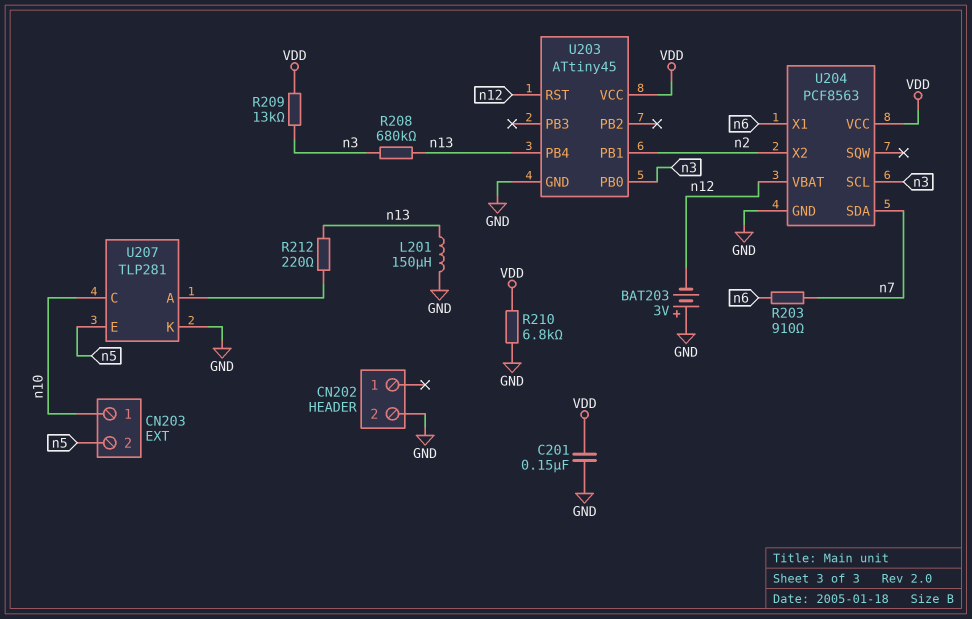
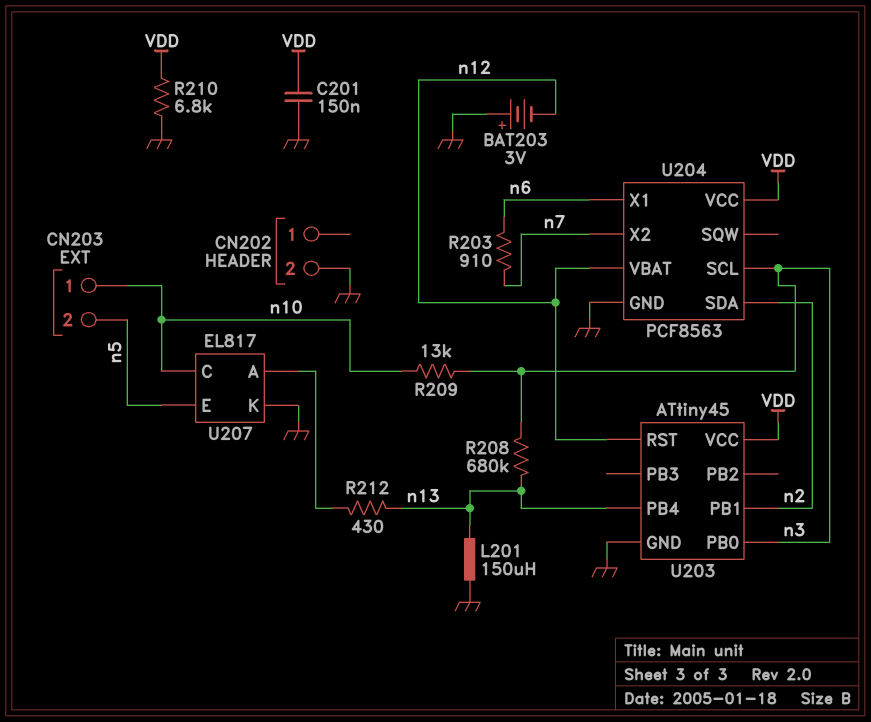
R209: 13k (VDD, n3) -> 13k (n3, n10)
R212: 220 (U207/A, n13) -> 430 (U207/A, n13)
U204 pin SDA: n7 -> n2
U204 pin X2: n2 -> n7
U207: TLP281 -> EL817

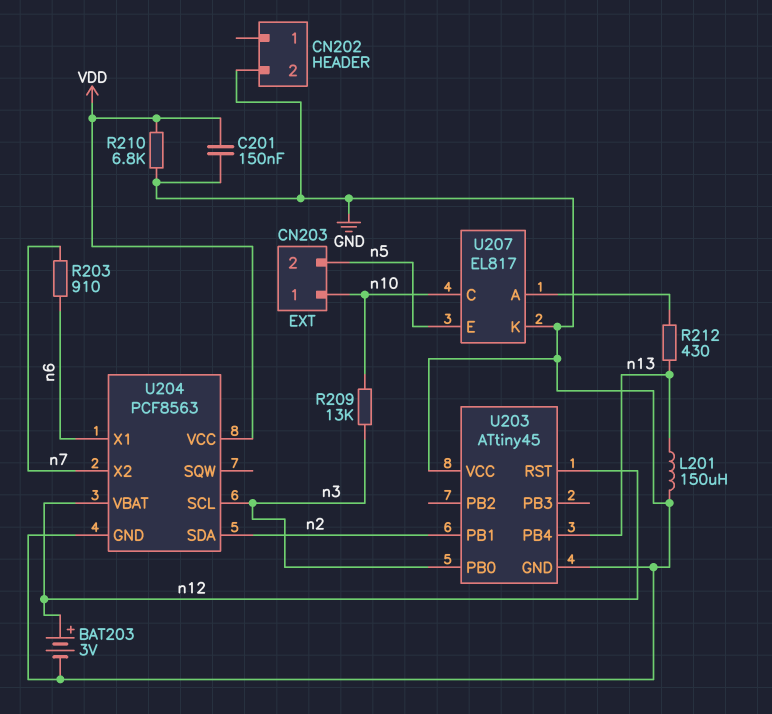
BAT203: 3V (plus GND, minus n12) -> 3V (plus n12, minus GND)
R208: 680k (n3, n13) -> none
U203 pin VCC: VDD -> GND

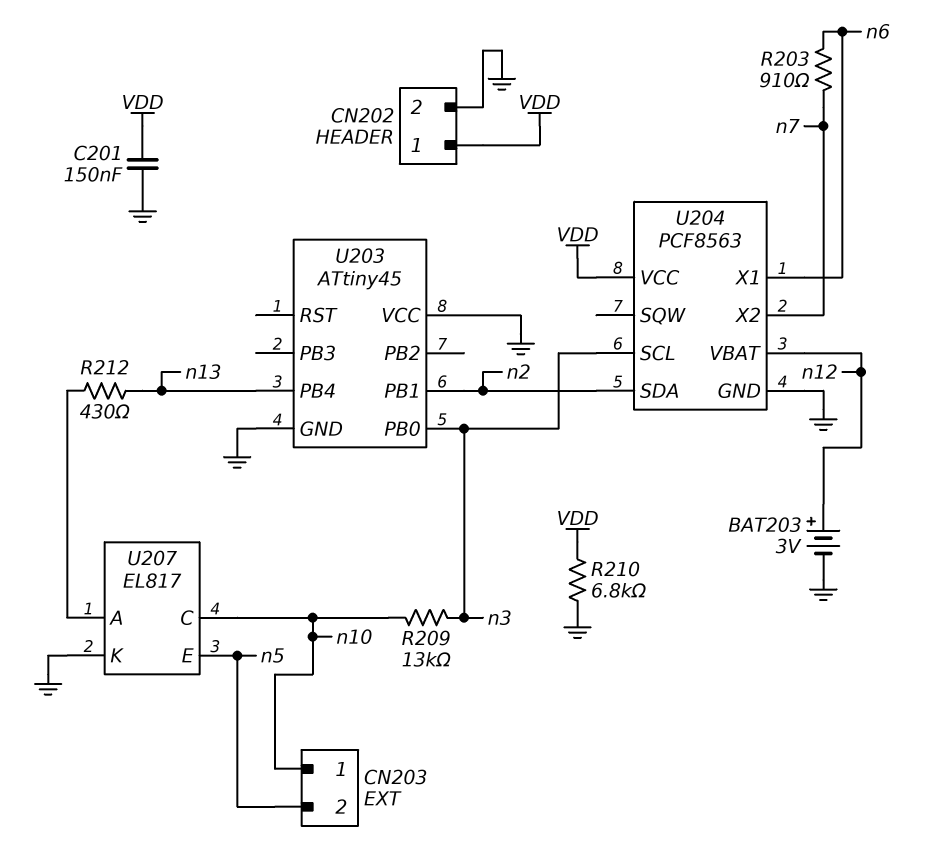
CN202 pin 1: none -> VDD
L201: 150uH (GND, n13) -> none
U203 pin RST: n12 -> none

